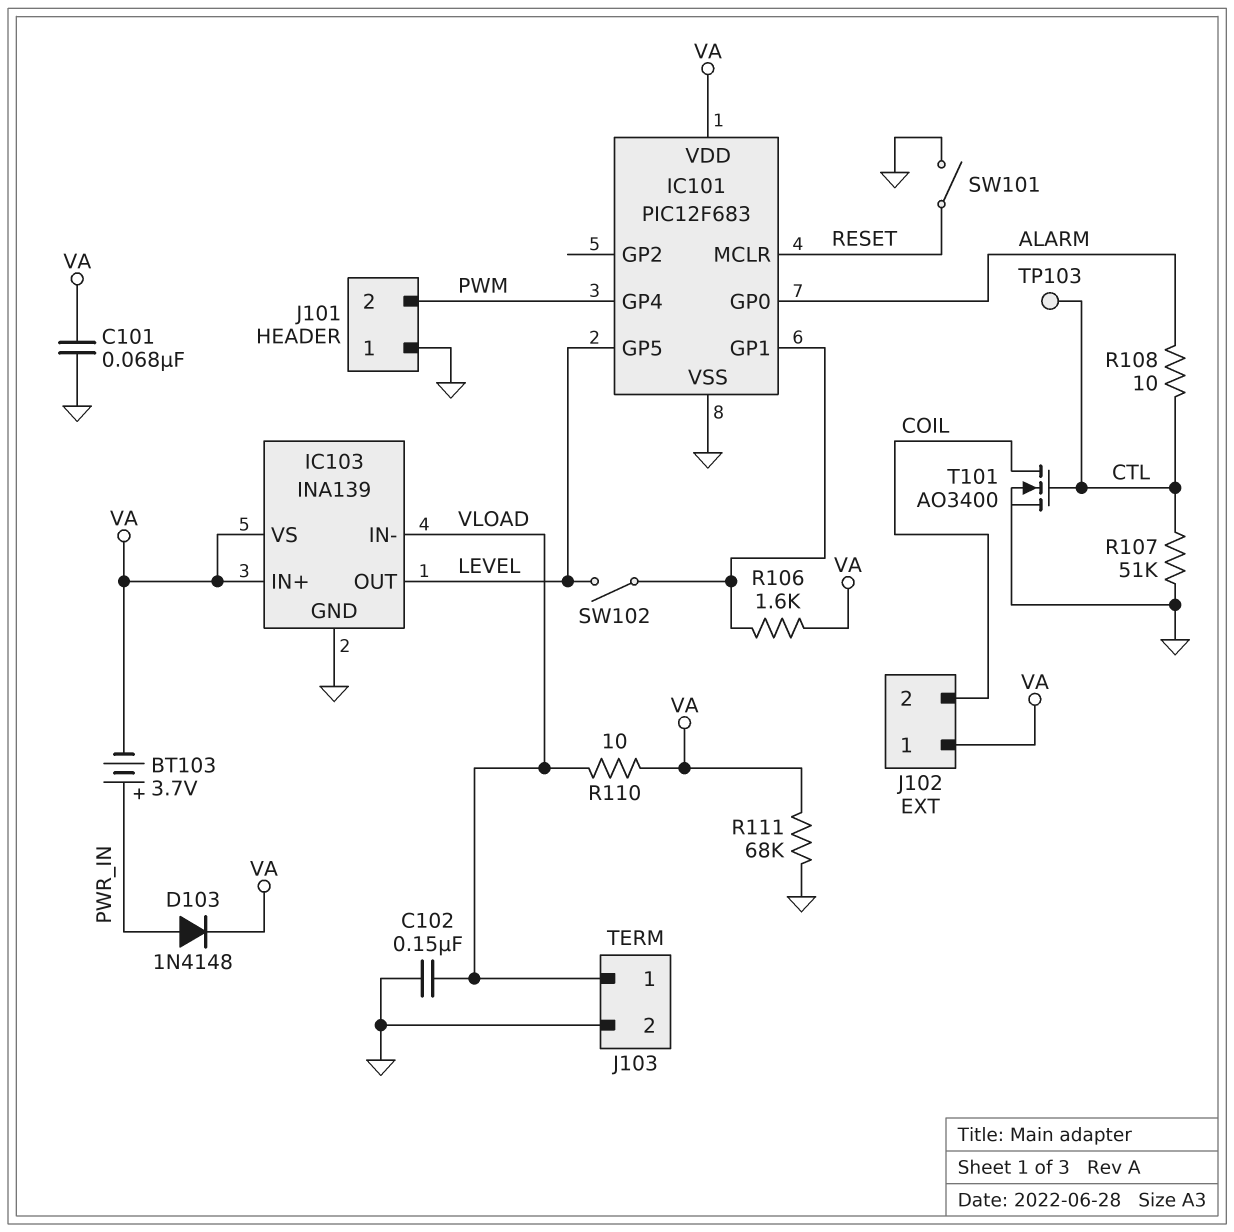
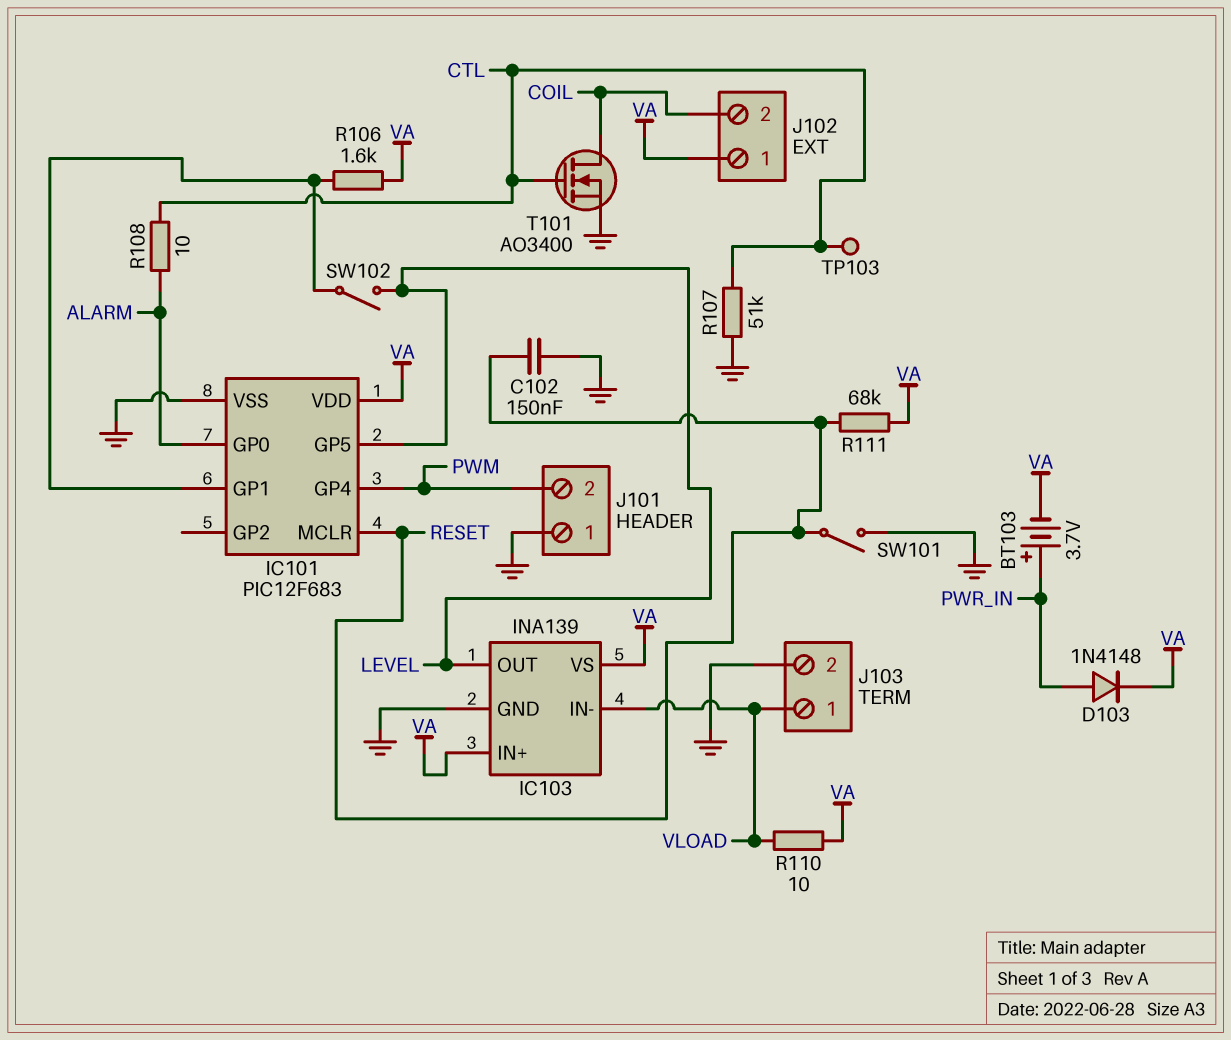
C101: 68nF (GND, VA) -> none
C102: 150nF (GND, VLOAD) -> 150nF (GND, RESET)
R111: 68k (GND, VA) -> 68k (RESET, VA)

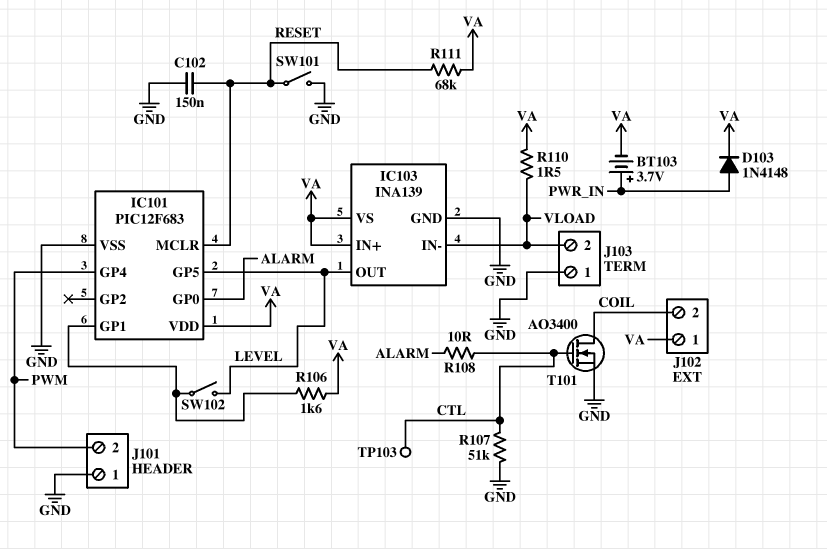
J103 pin 1: VLOAD -> GND
J103 pin 2: GND -> VLOAD
R110: 10 (VA, VLOAD) -> 1.5 (VA, VLOAD)

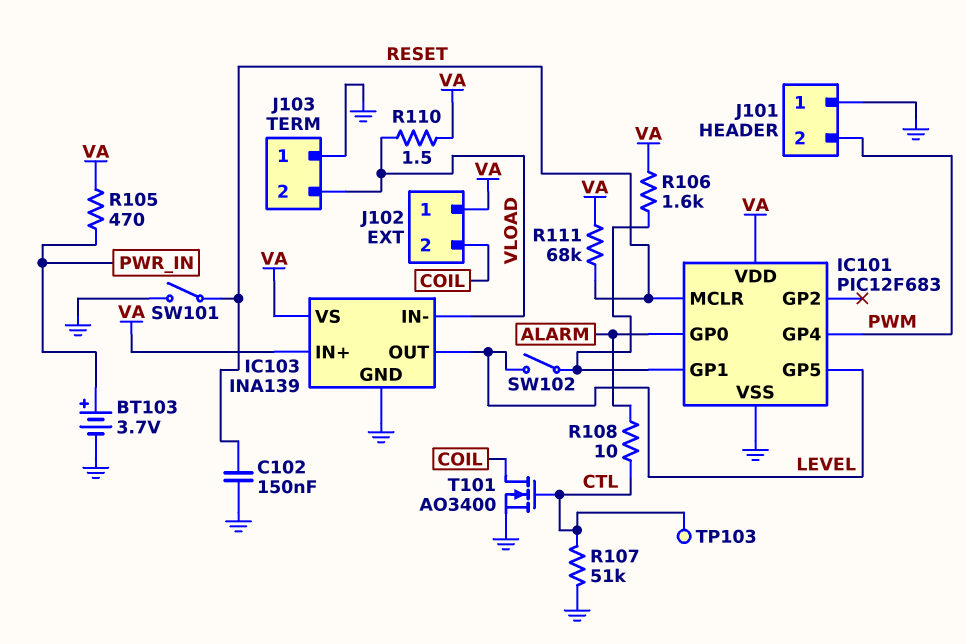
BT103: 3.7V (plus PWR_IN, minus VA) -> 3.7V (plus PWR_IN, minus GND)
D103: diode 1N4148 (A PWR_IN, K VA) -> none
R105: none -> 470 (PWR_IN, VA)

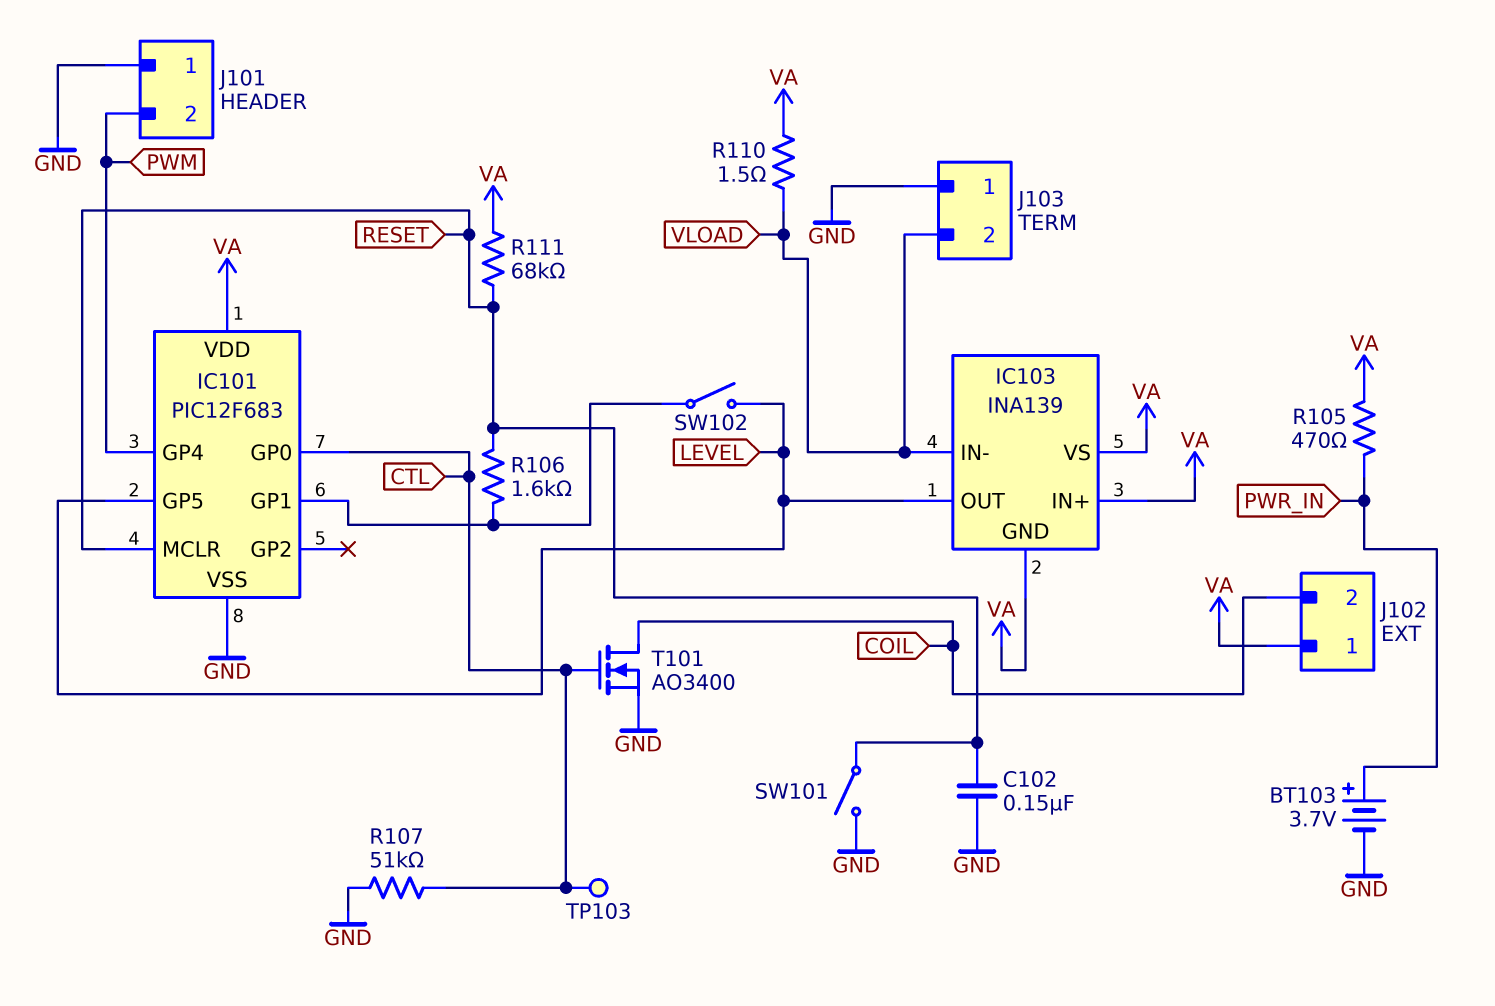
IC101 pin GP0: ALARM -> CTL
IC103 pin GND: GND -> VA
R106: 1.6k (IC101/GP1, VA) -> 1.6k (IC101/GP1, RESET)
R108: 10 (ALARM, CTL) -> none

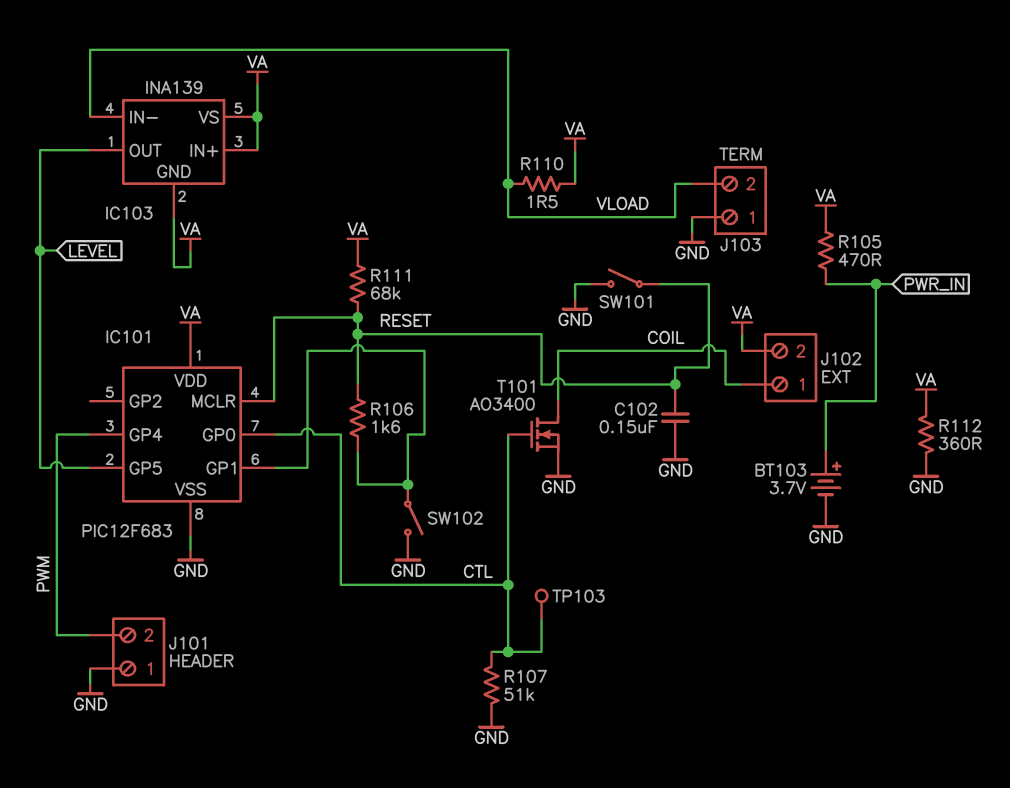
J102 pin 1: VA -> COIL
J102 pin 2: COIL -> VA
R112: none -> 360 (GND, VA)
SW102: switch (IC101/GP1, LEVEL) -> switch (GND, IC101/GP1)

